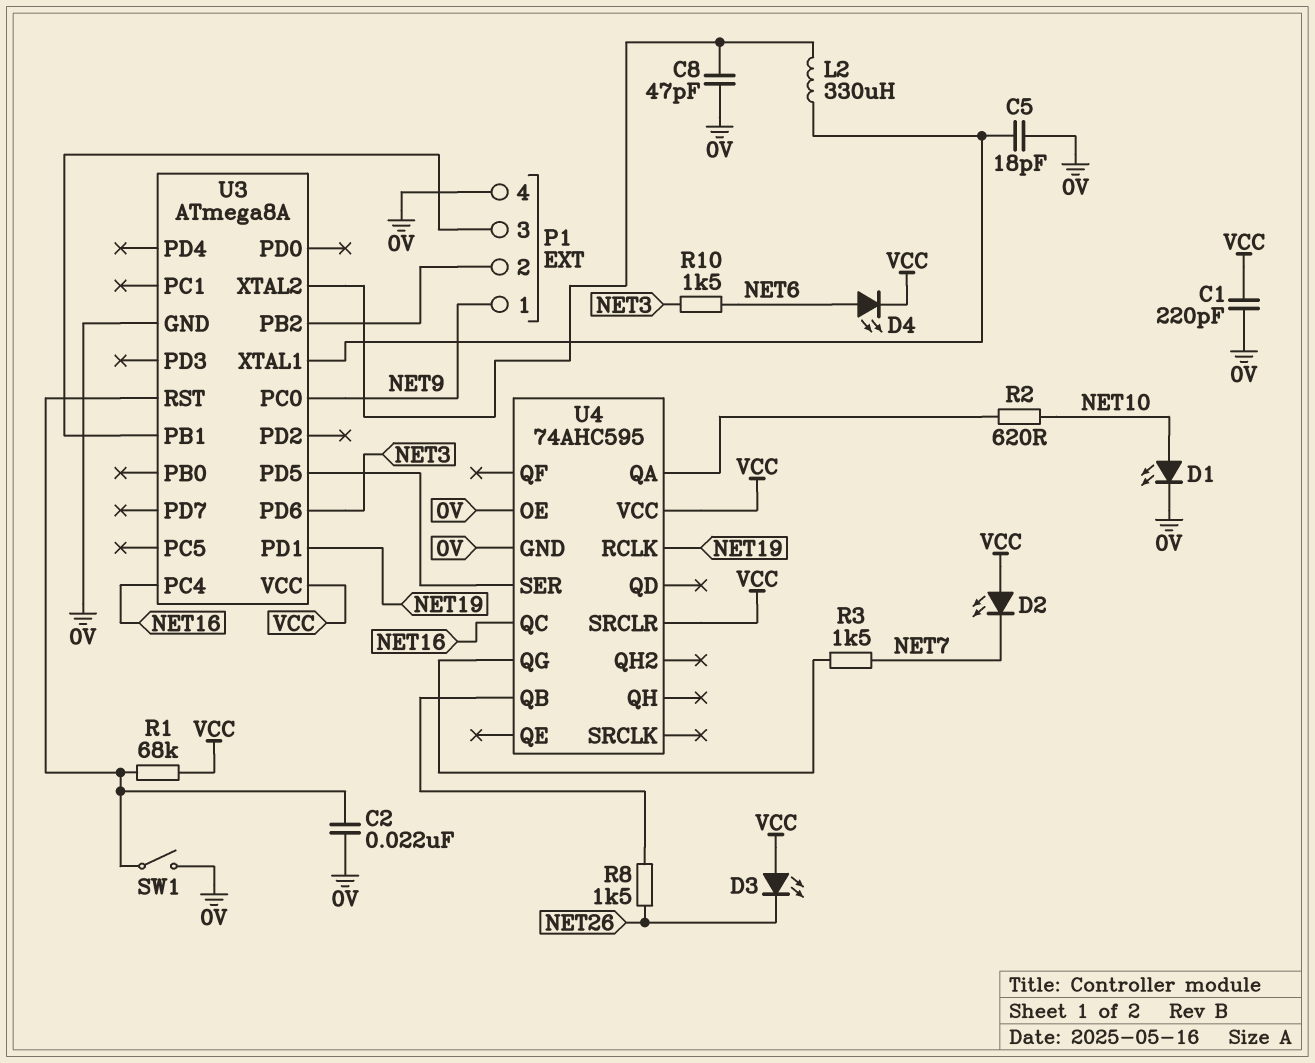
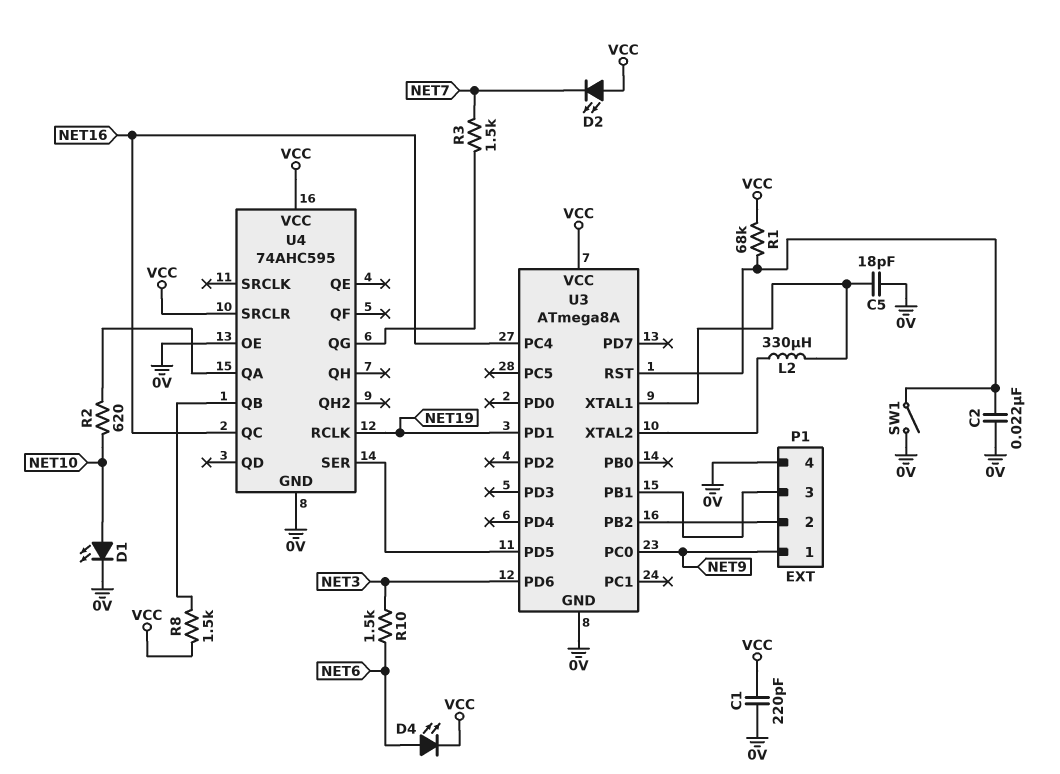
C8: 47pF (0V, U3/XTAL2) -> none
D3: LED (A VCC, K NET26) -> none
R8: 1.5k (NET26, U4/QB) -> 1.5k (U4/QB, VCC)

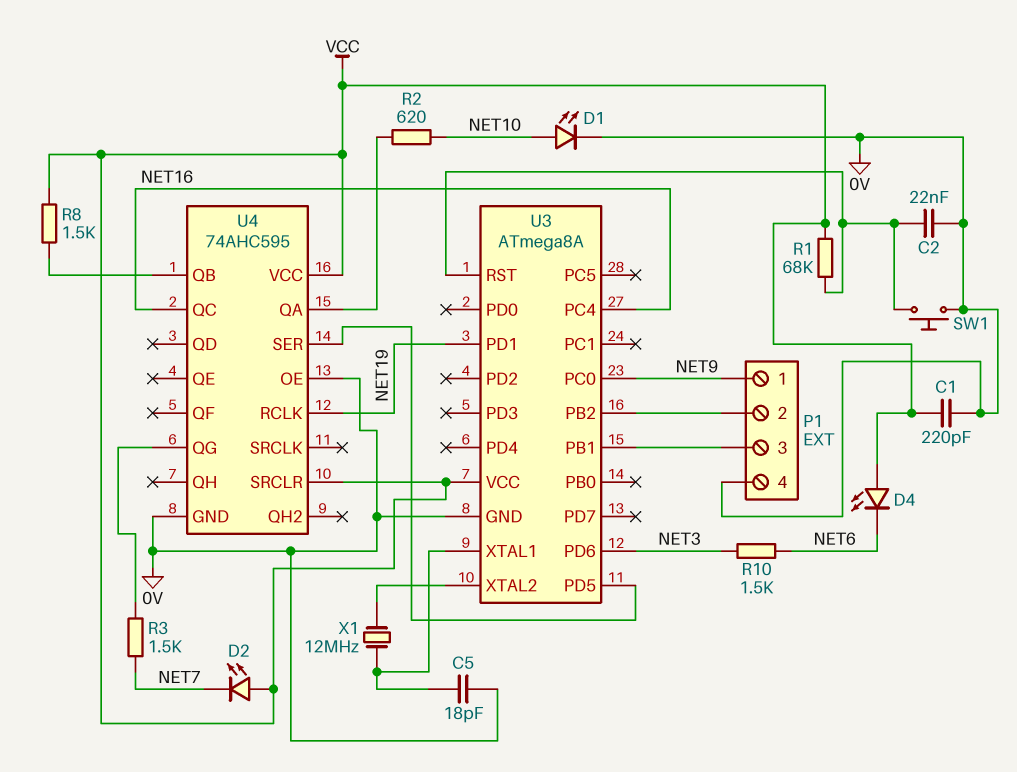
D4: LED (A NET6, K VCC) -> LED (A VCC, K NET6)
L2: 330uH (U3/XTAL1, U3/XTAL2) -> none
SW1: switch (0V, U3/RST) -> button (0V, U3/RST)
X1: none -> 12MHz (U3/XTAL1, U3/XTAL2)

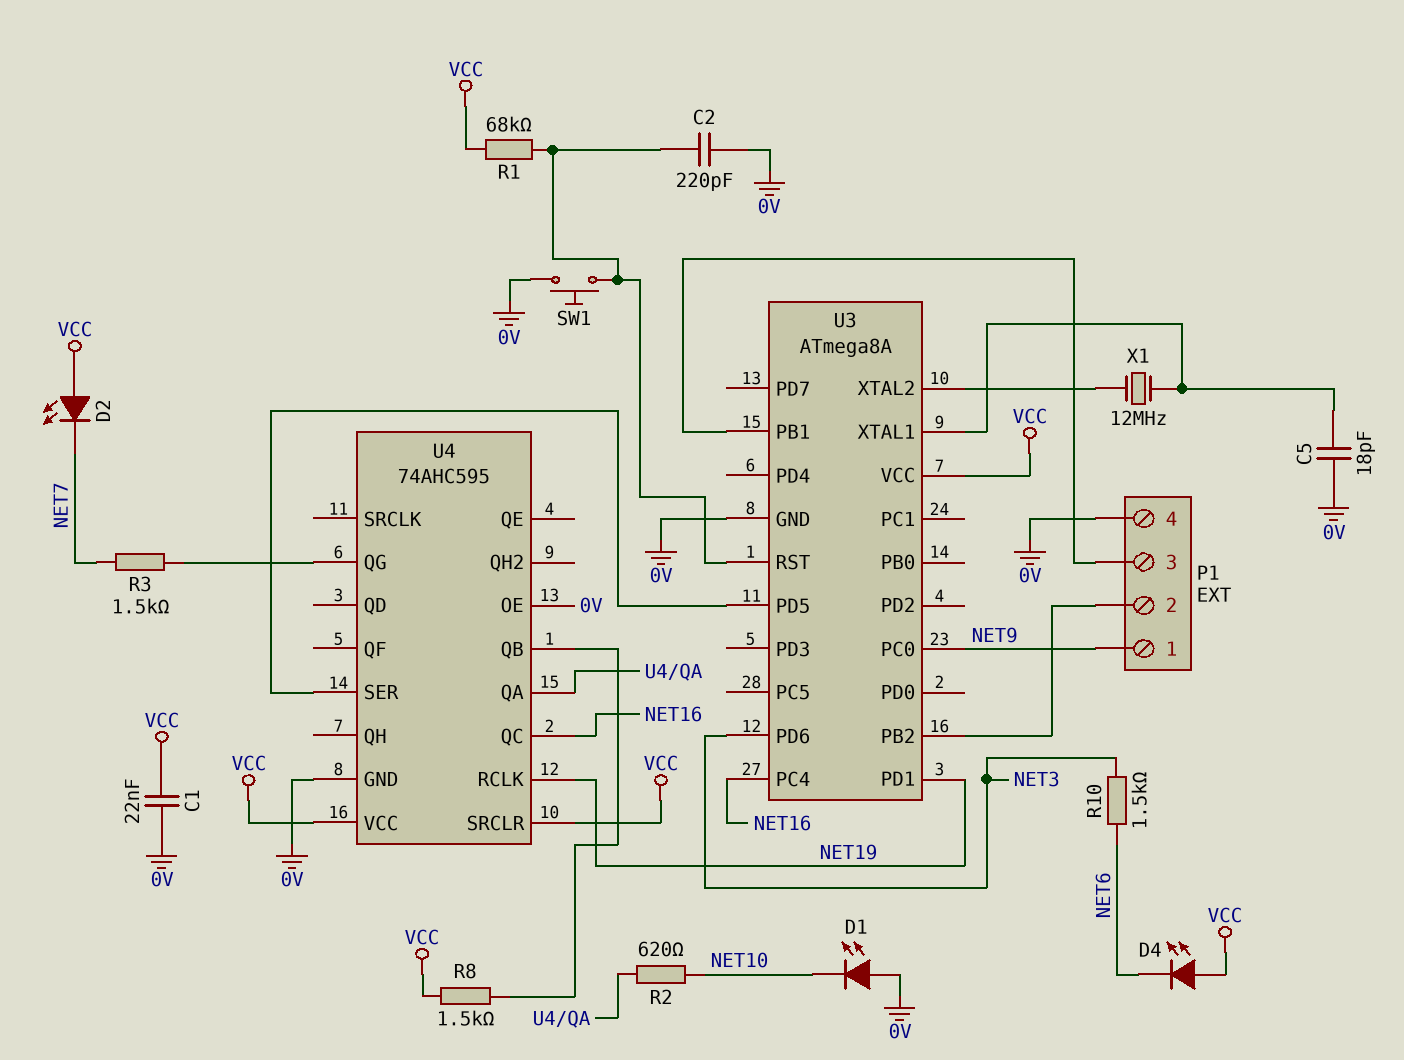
C1: 220pF (0V, VCC) -> 22nF (0V, VCC)
C2: 22nF (0V, U3/RST) -> 220pF (0V, U3/RST)
D1: LED (A NET10, K 0V) -> LED (A 0V, K NET10)

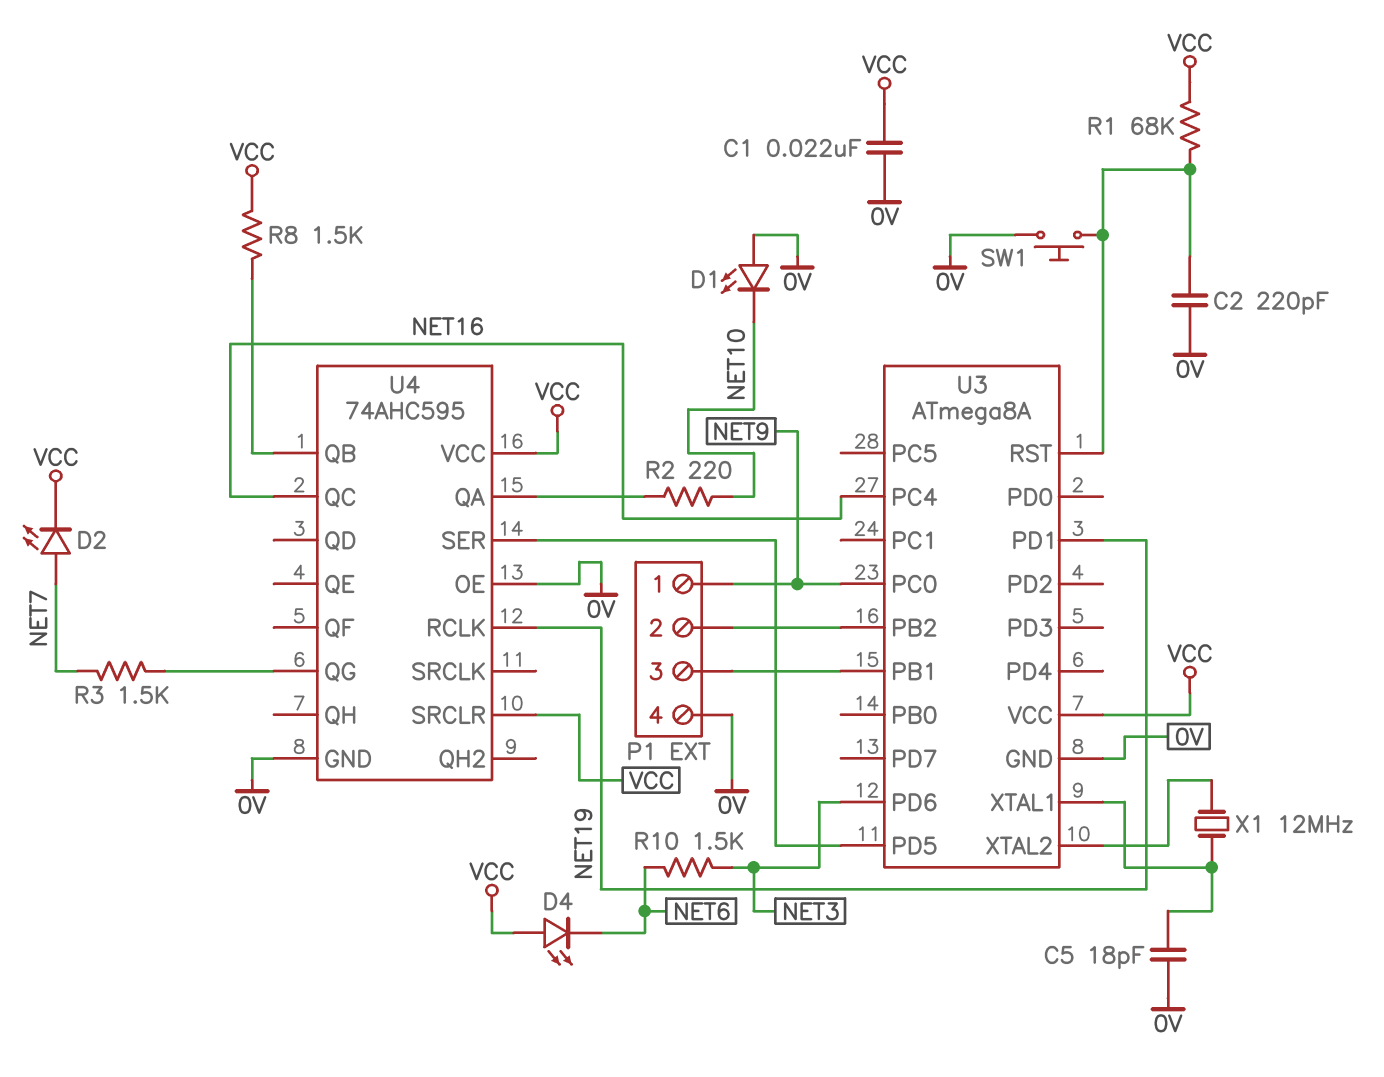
D2: LED (A VCC, K NET7) -> LED (A NET7, K VCC)
R2: 620 (NET10, U4/QA) -> 220 (NET10, U4/QA)

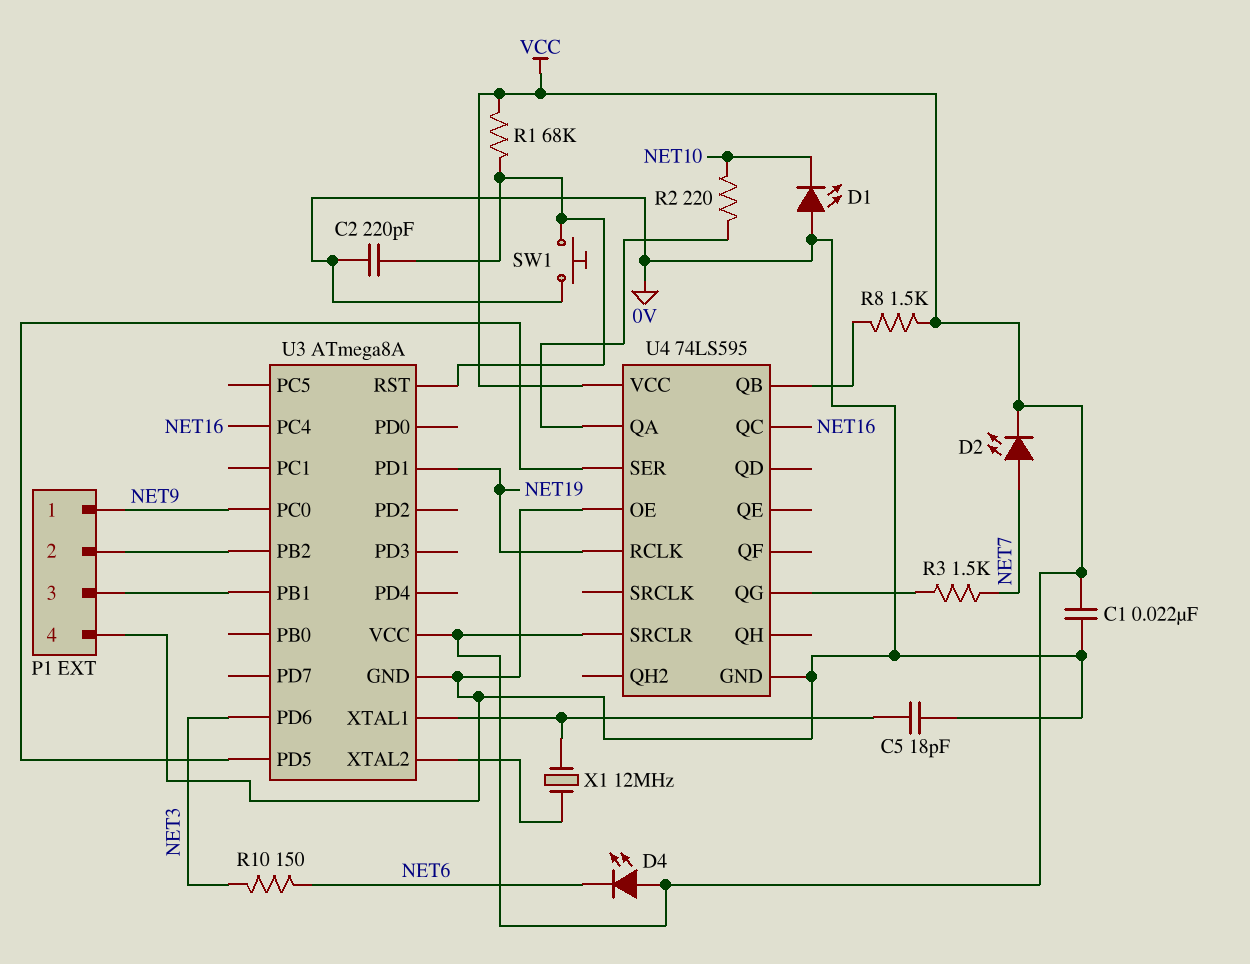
R10: 1.5k (NET3, NET6) -> 150 (NET3, NET6)
U4: 74AHC595 -> 74LS595

